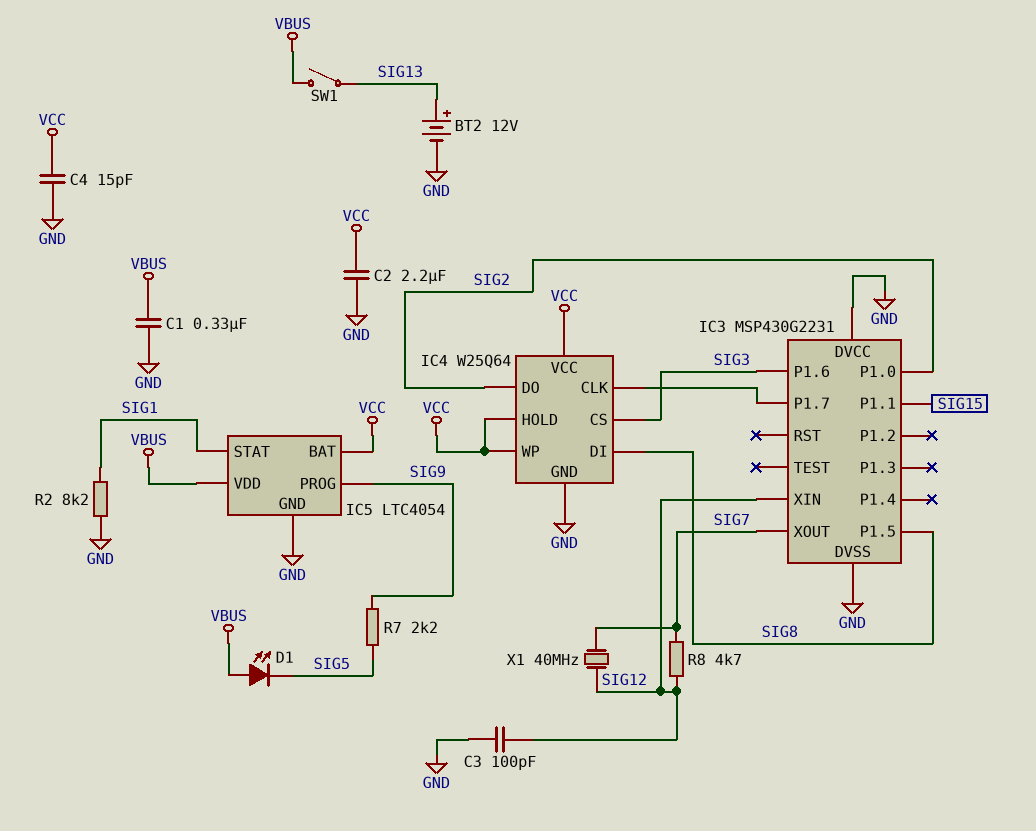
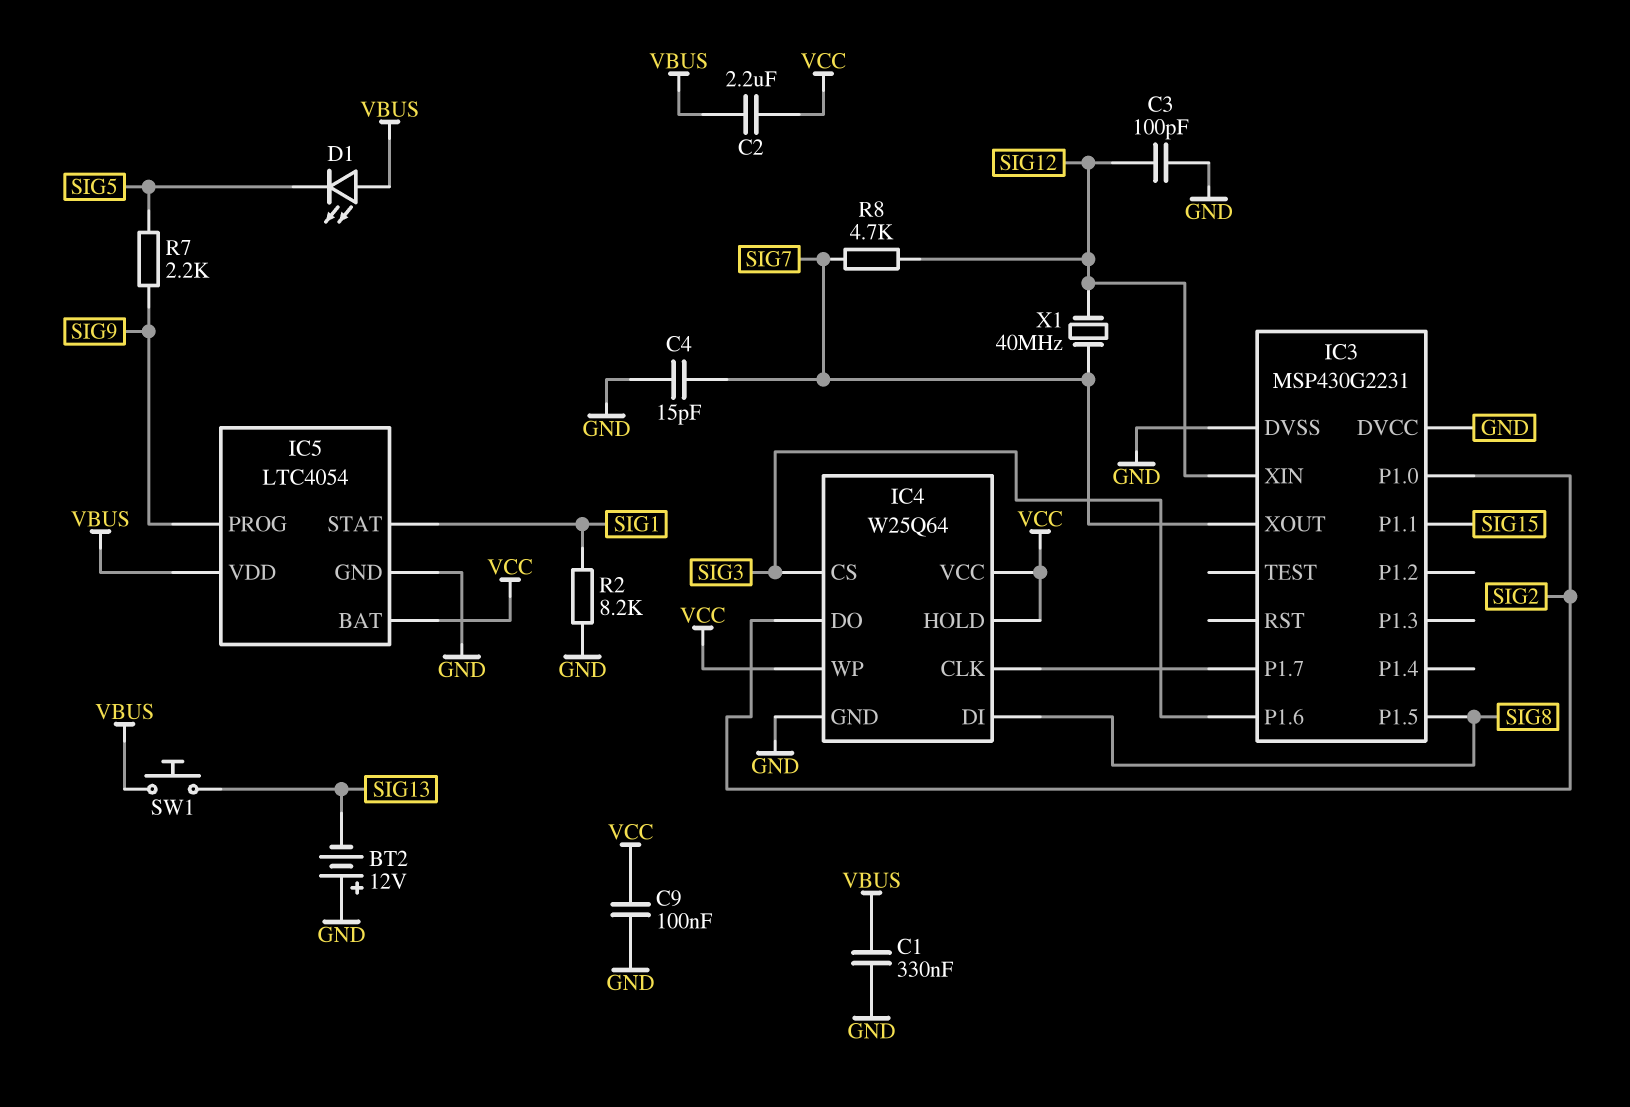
BT2: 12V (plus SIG13, minus GND) -> 12V (plus GND, minus SIG13)
C2: 2.2uF (GND, VCC) -> 2.2uF (VBUS, VCC)
C4: 15pF (GND, VCC) -> 15pF (GND, SIG7)
C9: none -> 100nF (GND, VCC)
SW1: switch (SIG13, VBUS) -> button (SIG13, VBUS)

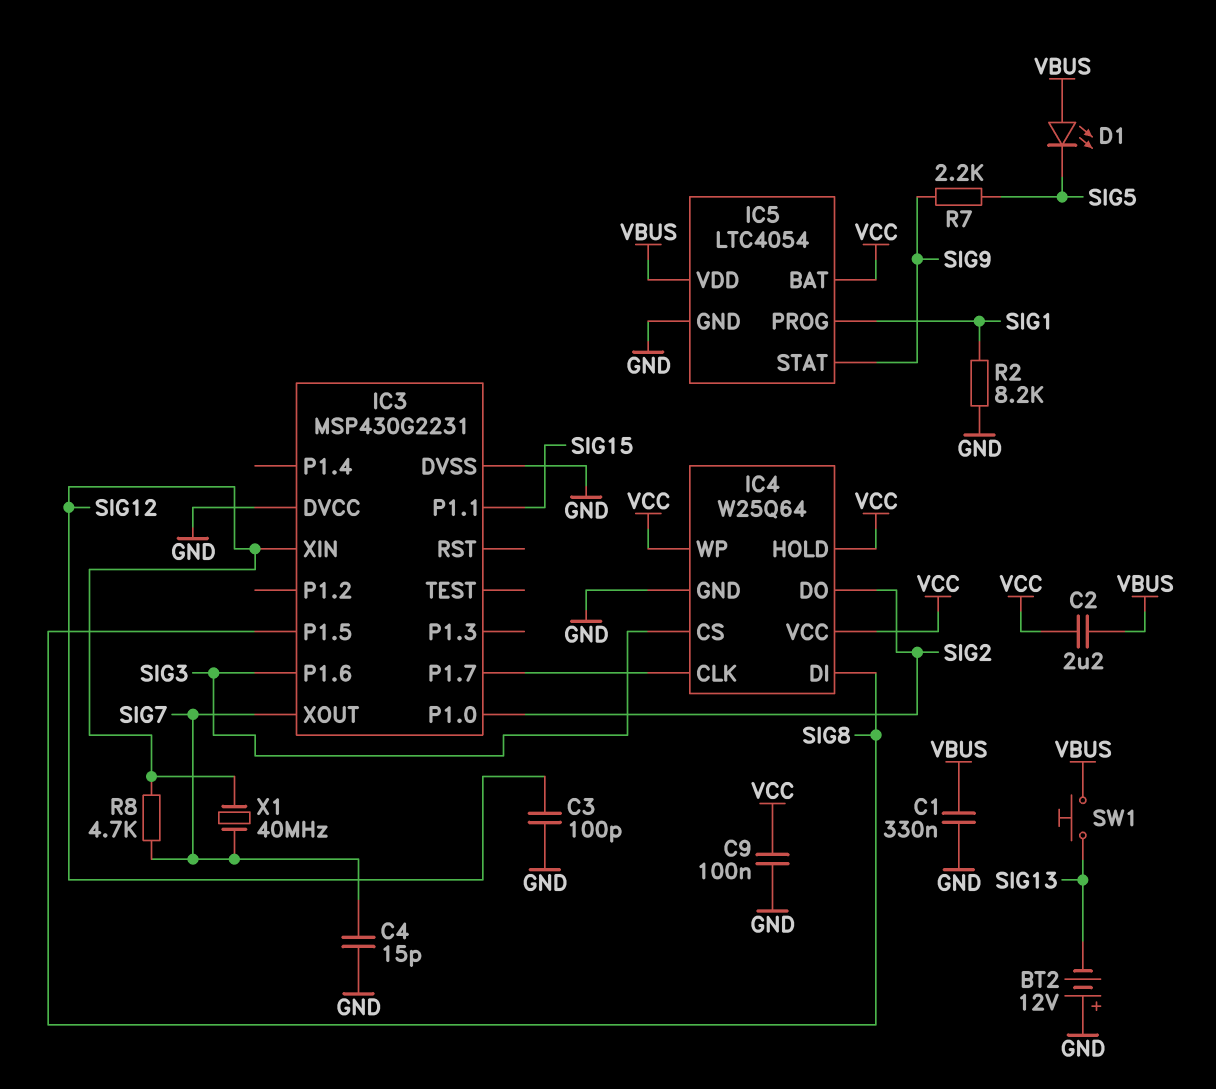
IC5 pin PROG: SIG9 -> SIG1
IC5 pin STAT: SIG1 -> SIG9

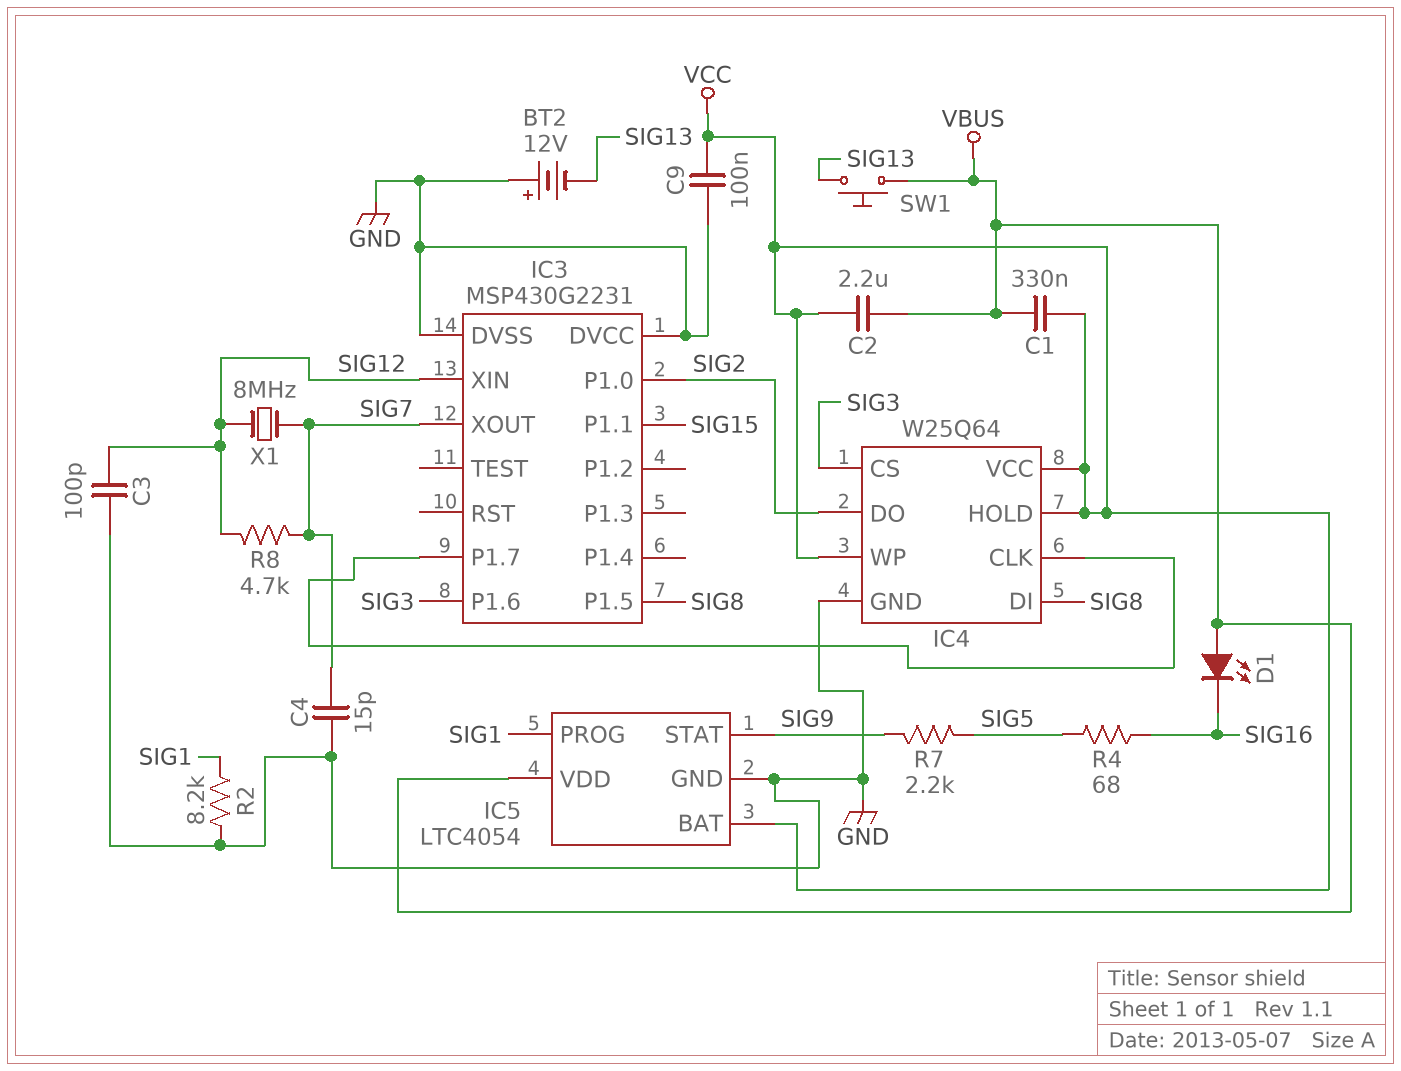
C1: 330nF (GND, VBUS) -> 330nF (VBUS, VCC)
D1: LED (A VBUS, K SIG5) -> LED (A VBUS, K SIG16)
R4: none -> 68 (SIG5, SIG16)
X1: 40MHz (SIG7, SIG12) -> 8MHz (SIG7, SIG12)

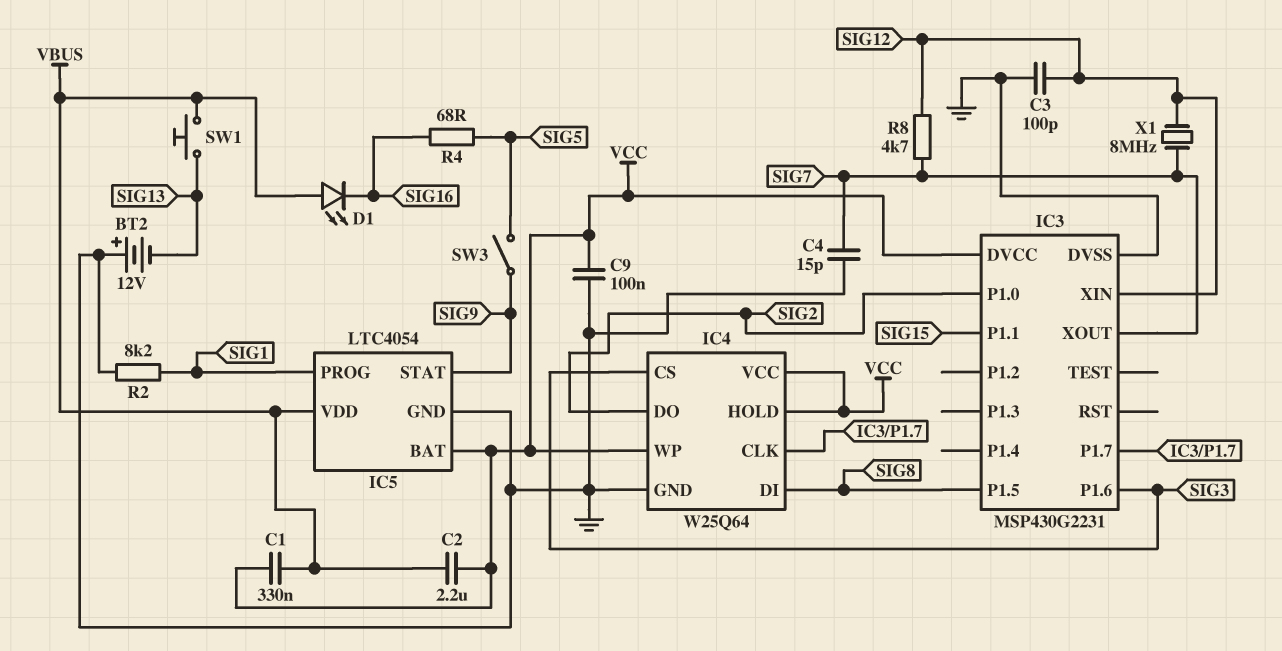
IC3 pin DVCC: GND -> VCC
R7: 2.2k (SIG5, SIG9) -> none
SW3: none -> switch (SIG5, SIG9)

